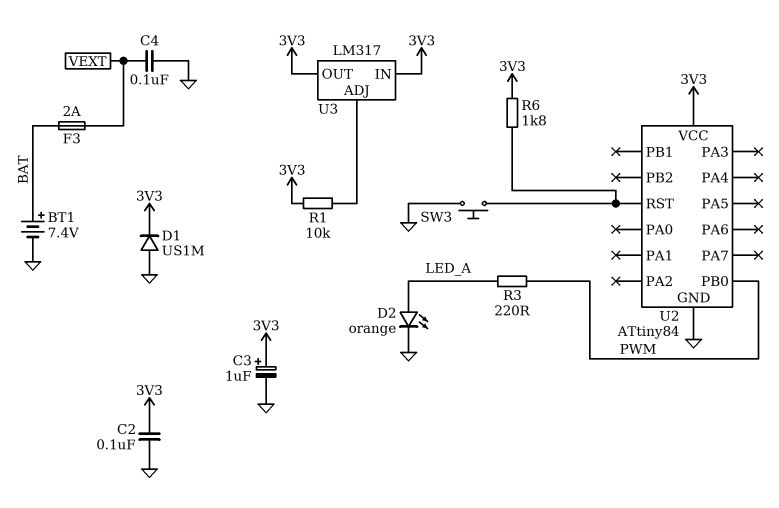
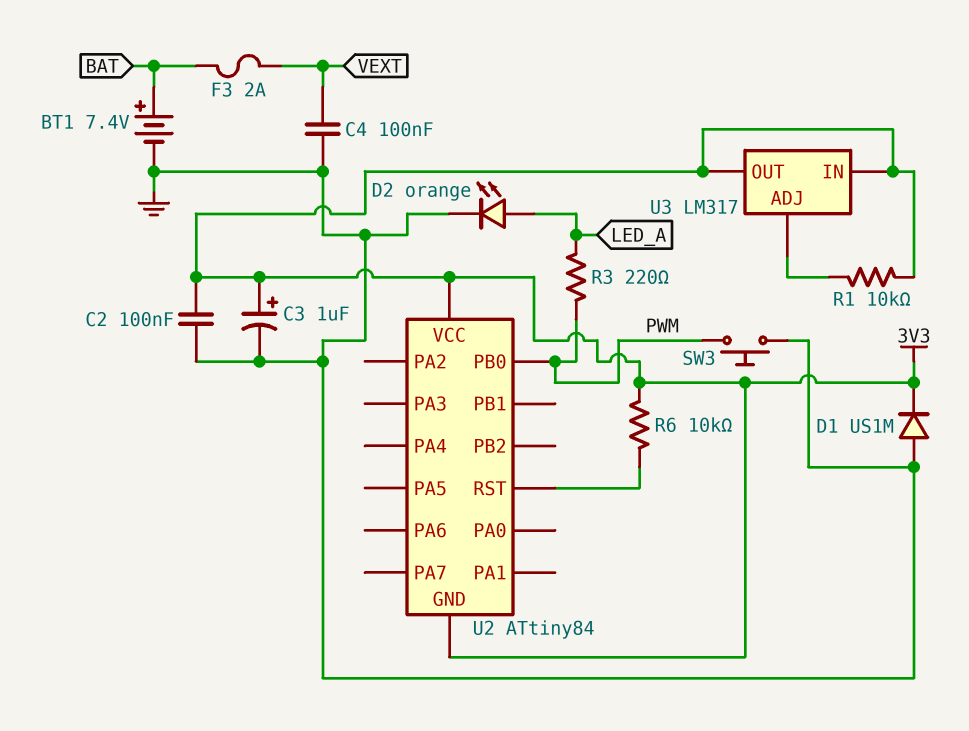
R6: 1.8k (3V3, U2/RST) -> 10k (3V3, U2/RST)
SW3: button (GND, U2/RST) -> button (GND, PWM)
U2 pin GND: GND -> 3V3

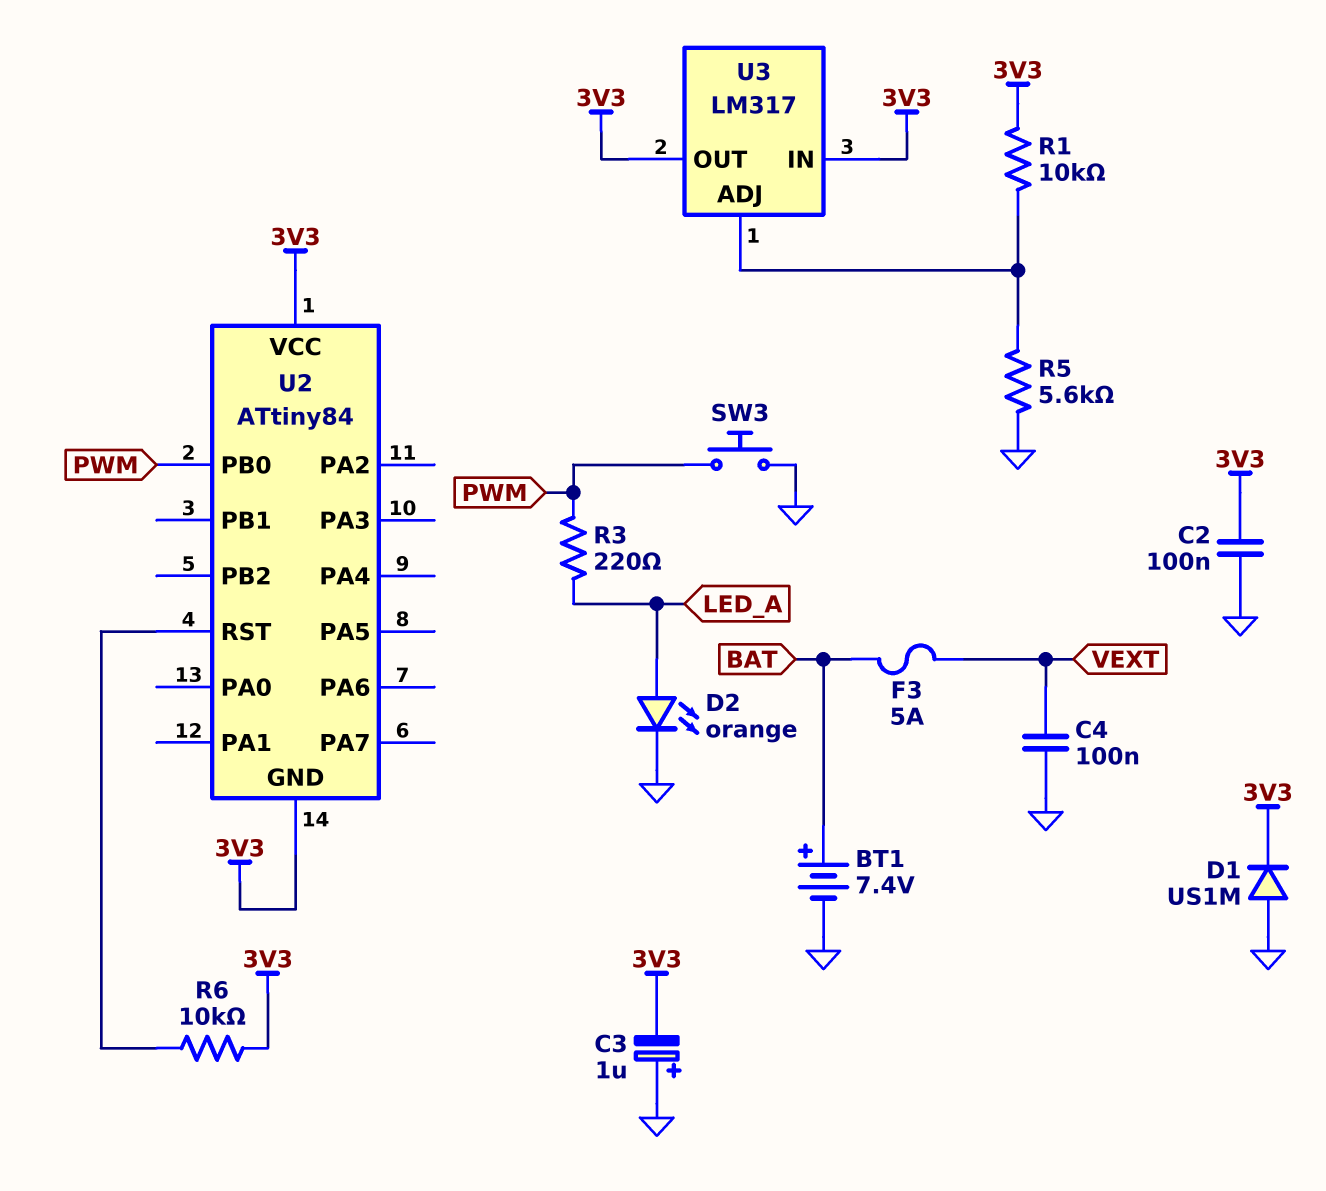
C3: 1uF (plus 3V3, minus GND) -> 1uF (plus GND, minus 3V3)
F3: 2A (BAT, VEXT) -> 5A (BAT, VEXT)
R5: none -> 5.6k (GND, U3/ADJ)

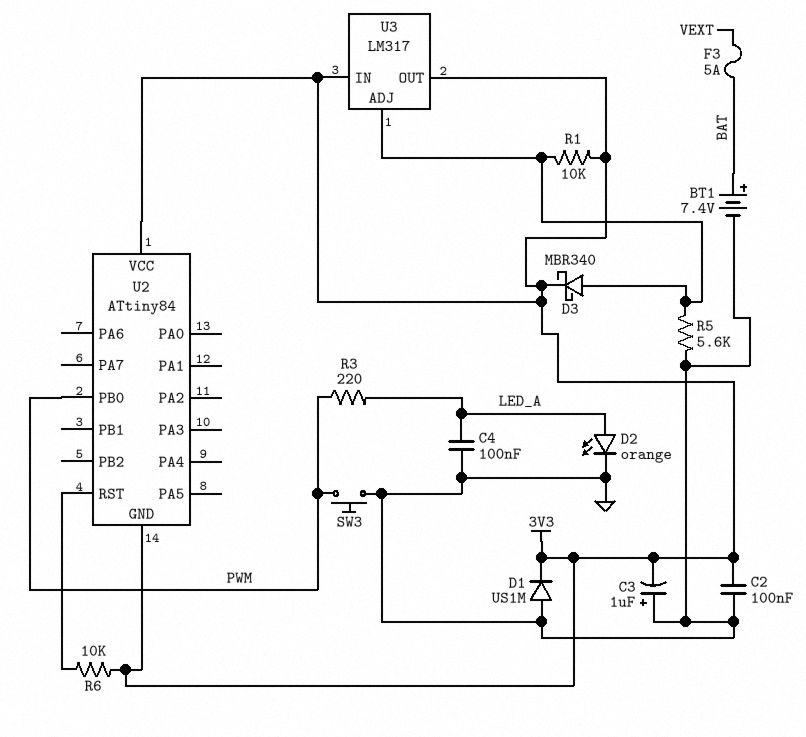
C4: 100nF (GND, VEXT) -> 100nF (GND, LED_A)
D3: none -> schottky MBR340 (A U3/ADJ, K 3V3)

